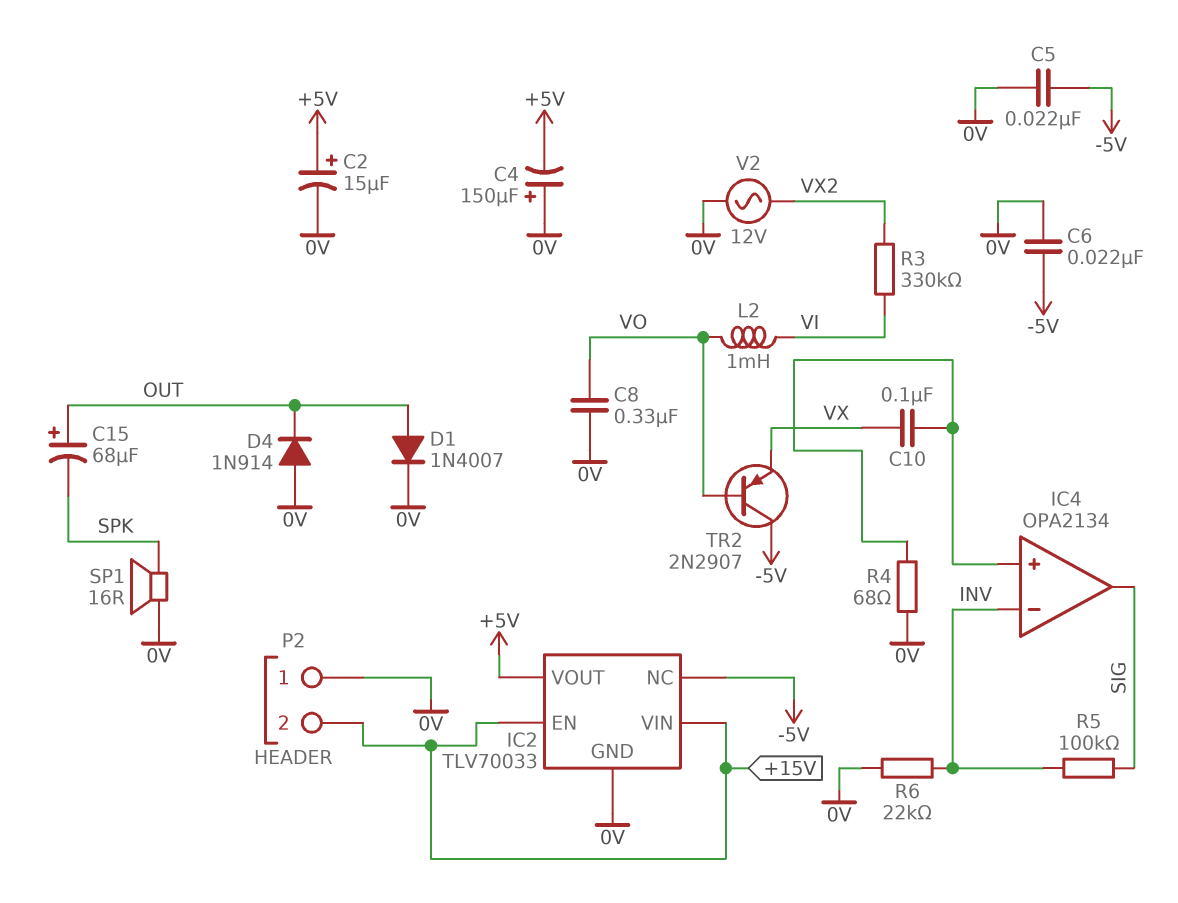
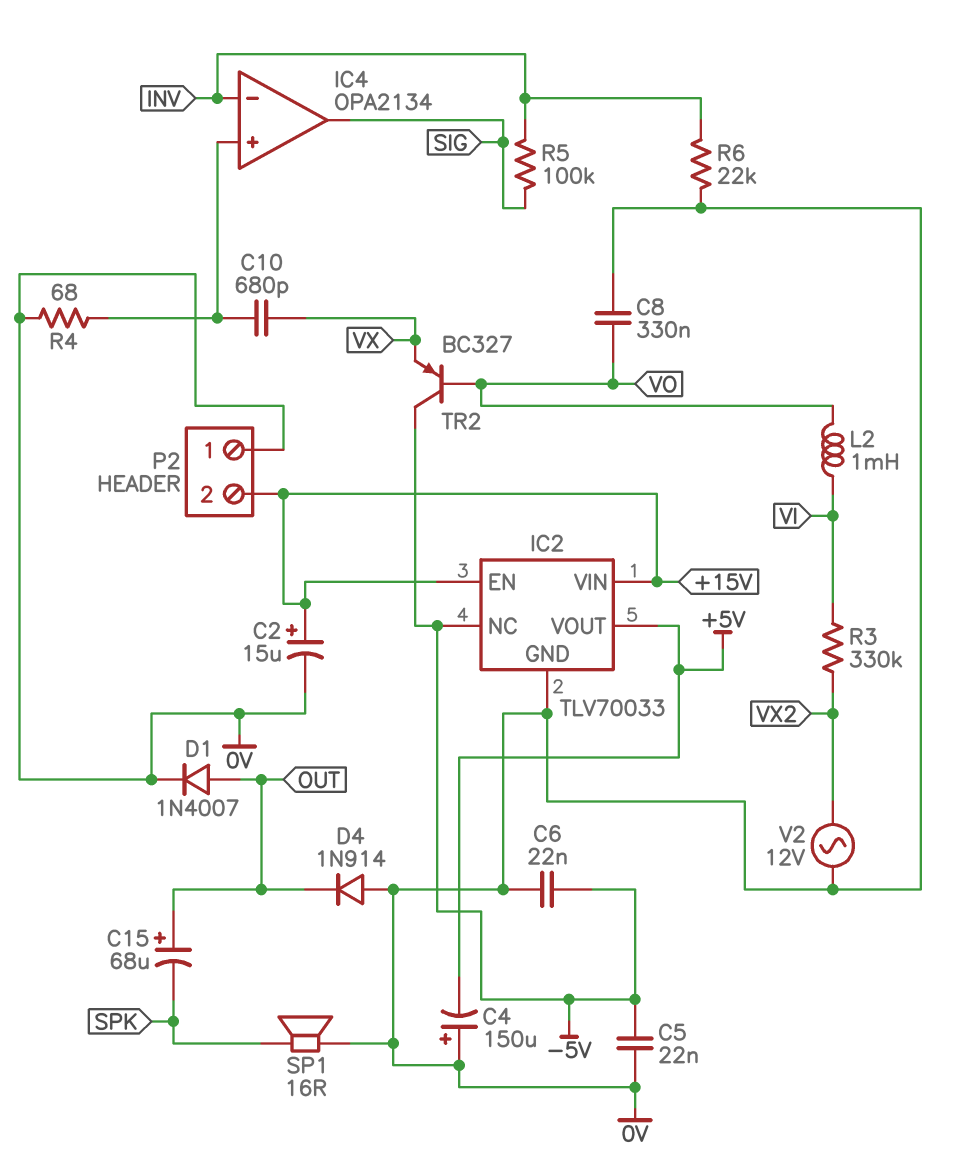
C2: 15uF (plus +5V, minus 0V) -> 15uF (plus +15V, minus 0V)
C10: 100nF (IC4/in+, VX) -> 680pF (IC4/in+, VX)
TR2: PNP 2N2907 (B VO, C -5V, E VX) -> PNP BC327 (B VO, C -5V, E VX)

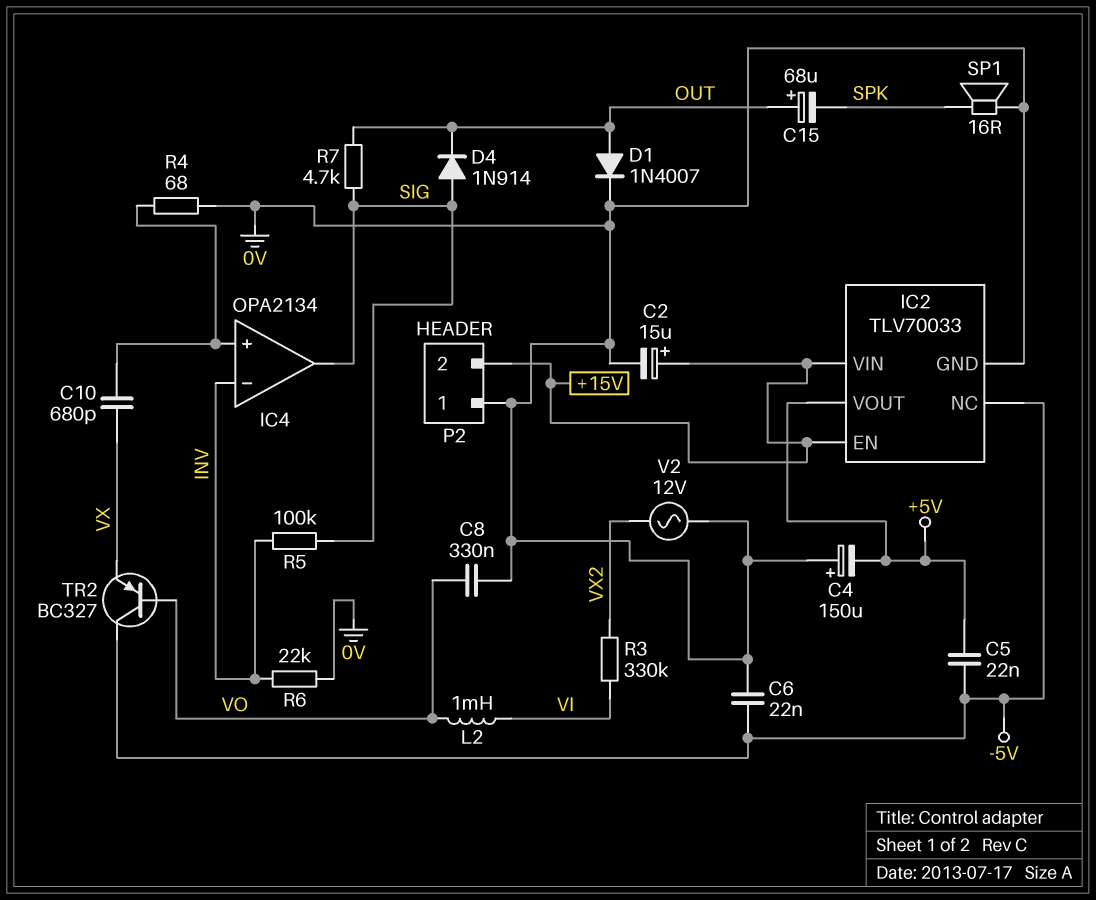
C5: 22nF (-5V, 0V) -> 22nF (+5V, -5V)
D4: diode 1N914 (A 0V, K OUT) -> diode 1N914 (A SIG, K OUT)
R7: none -> 4.7k (OUT, SIG)

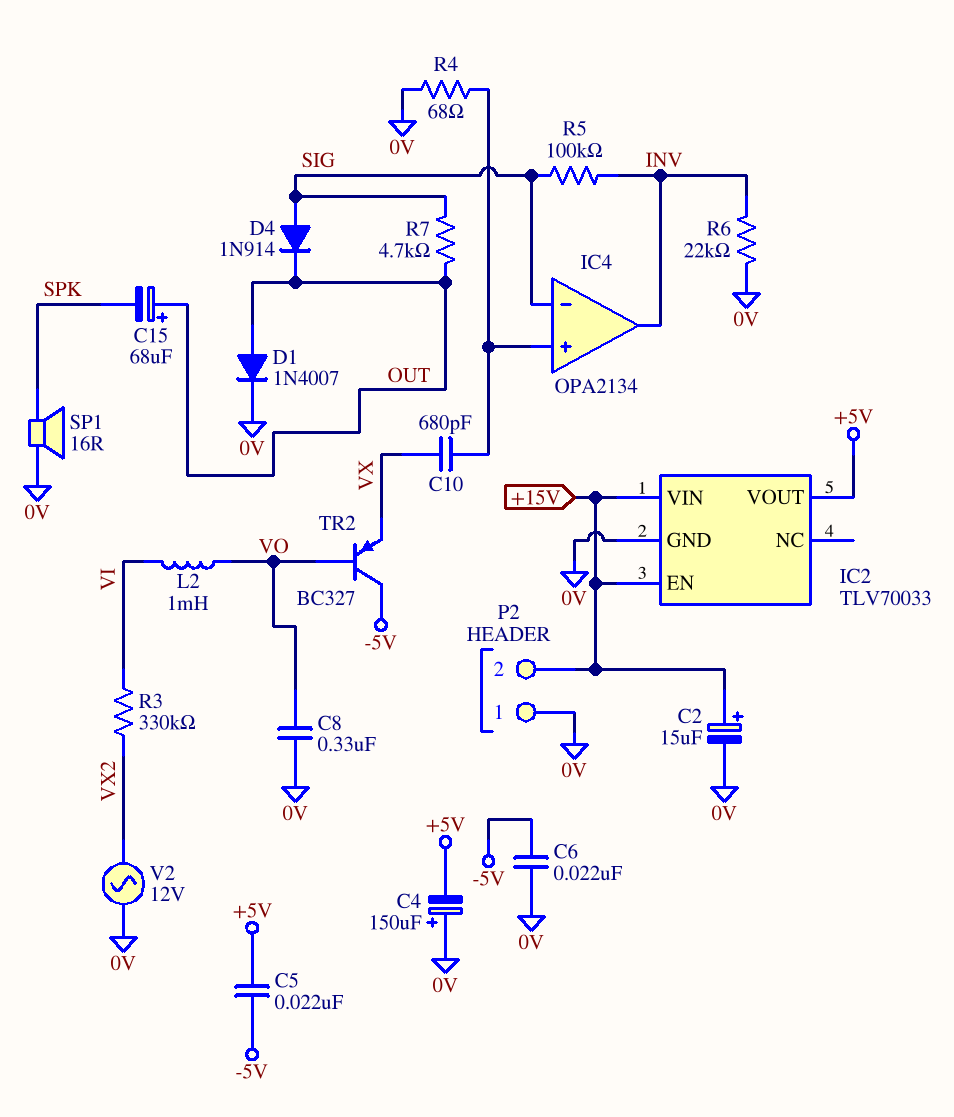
IC2 pin NC: -5V -> none
IC4 pin in-: INV -> SIG
IC4 pin out: SIG -> INV

